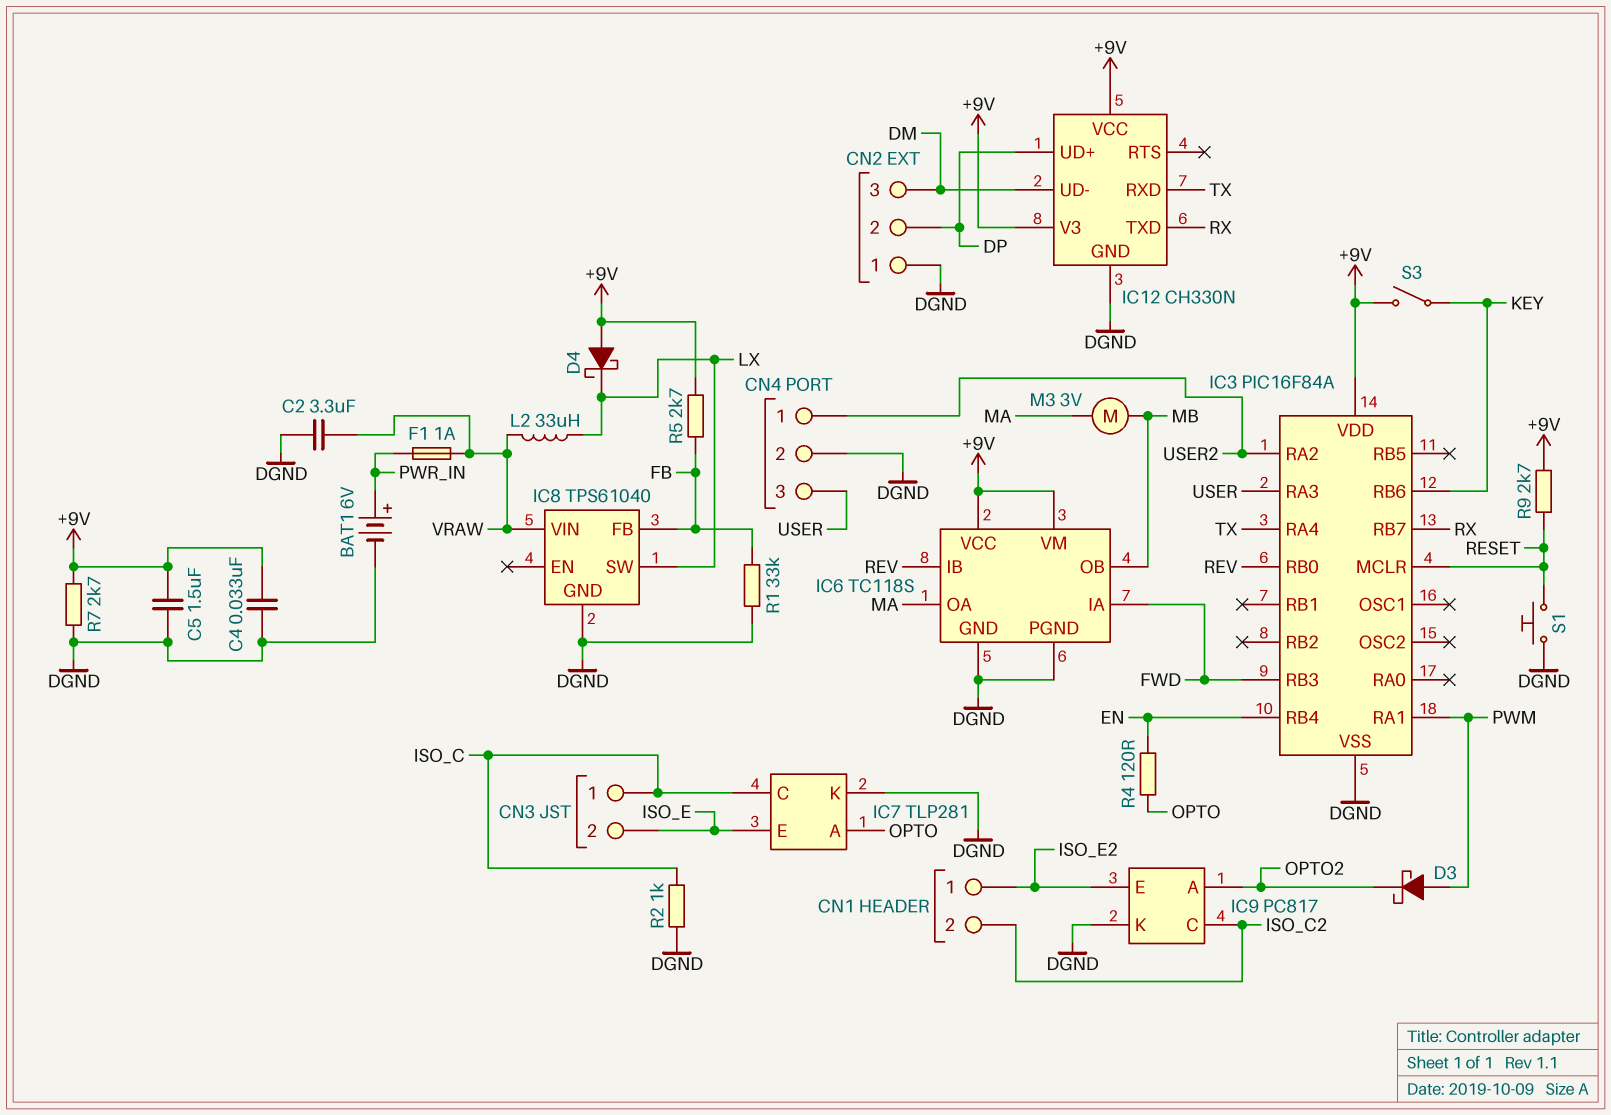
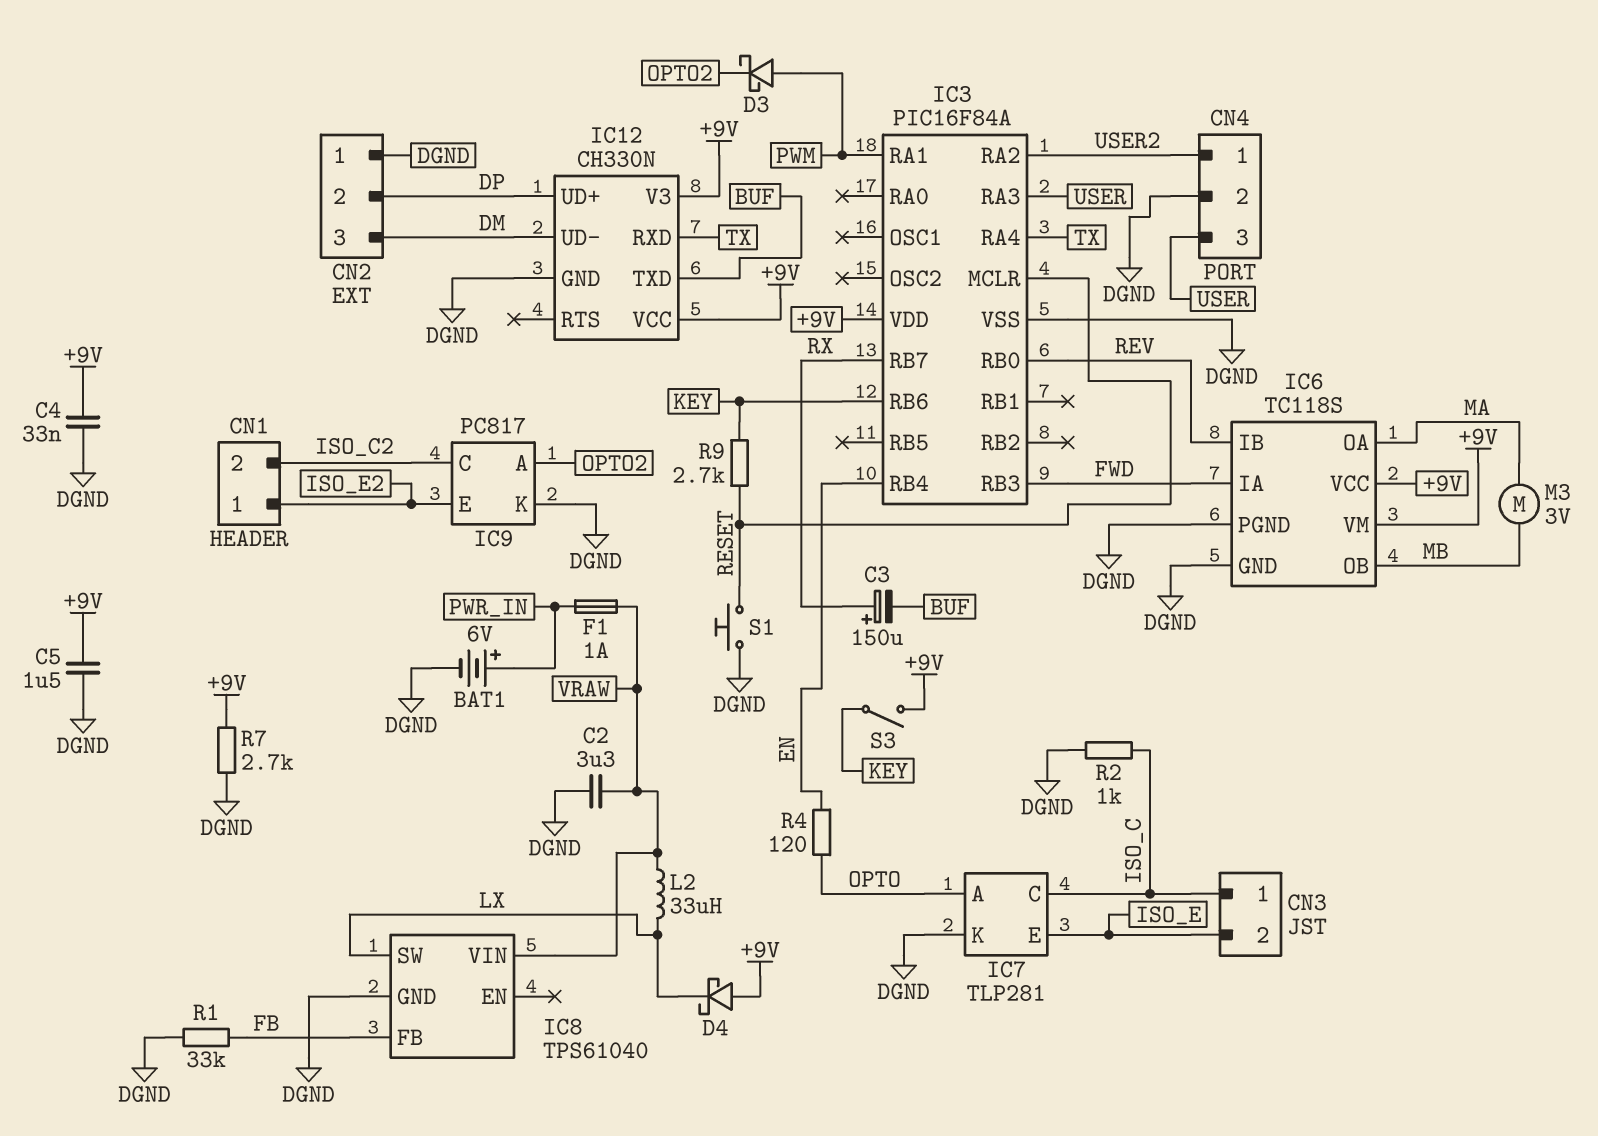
C3: none -> 150uF (plus RX, minus BUF)
IC12 pin TXD: RX -> BUF
R5: 2.7k (+9V, FB) -> none
R9: 2.7k (+9V, RESET) -> 2.7k (KEY, RESET)

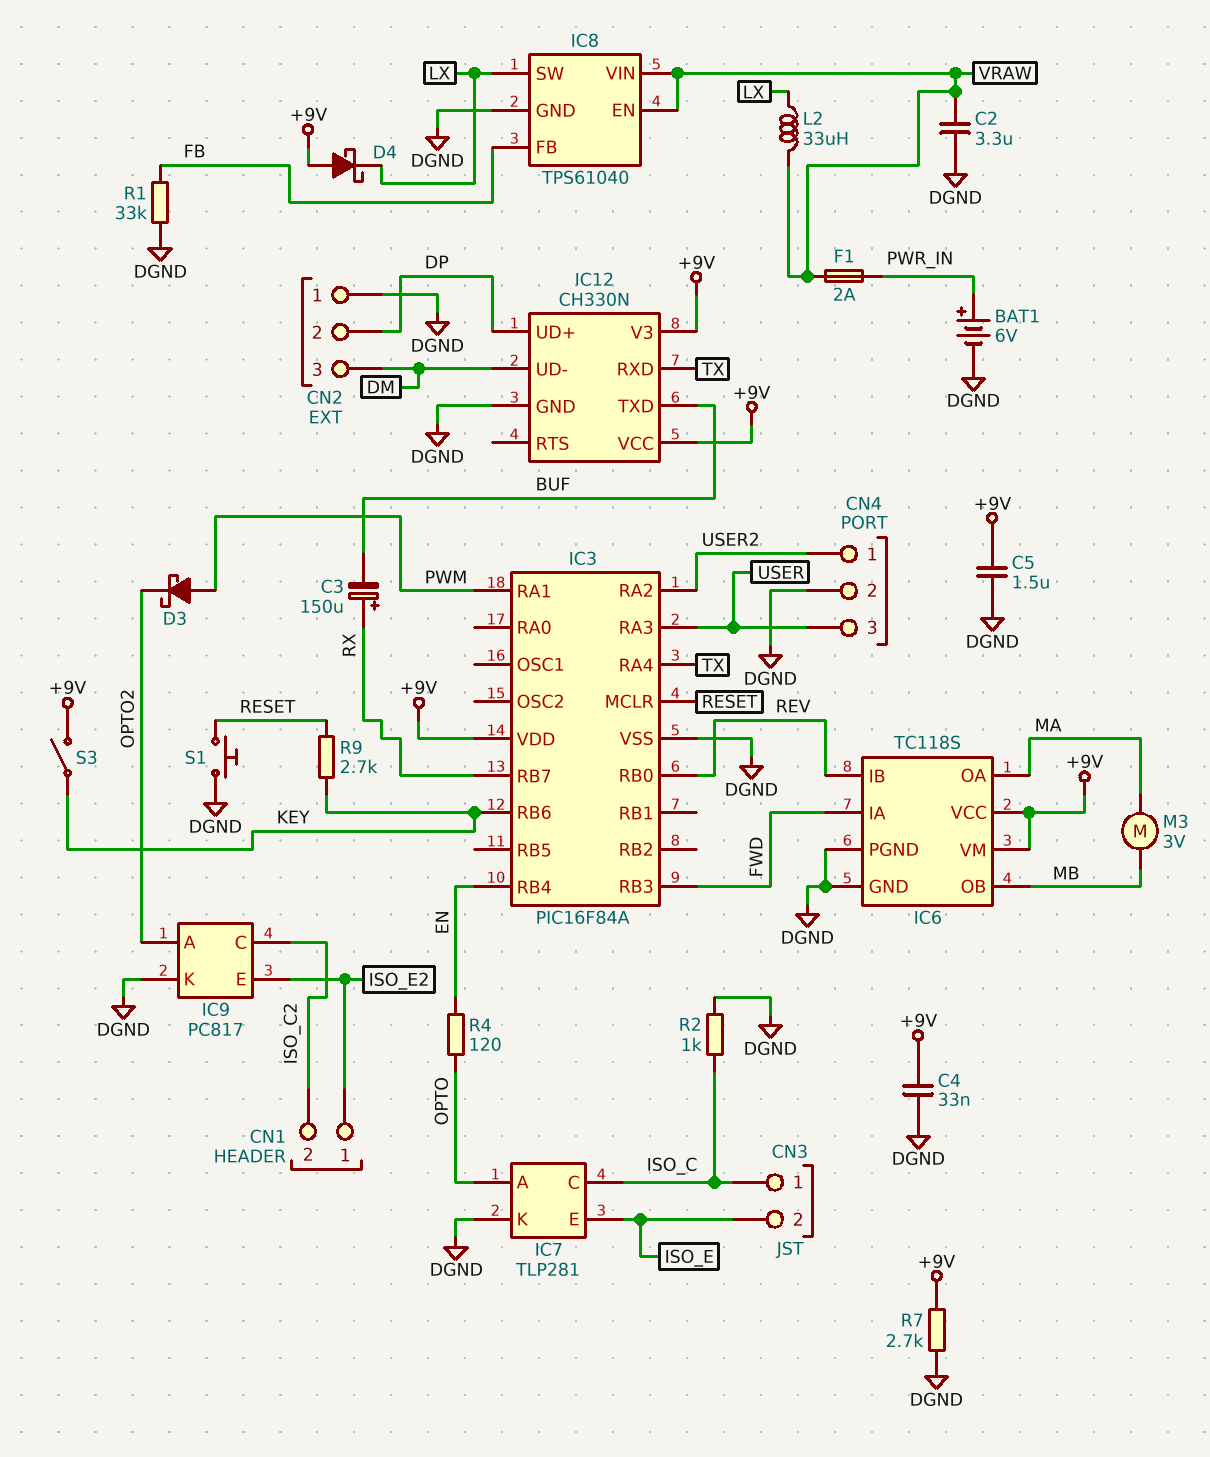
F1: 1A (PWR_IN, VRAW) -> 2A (PWR_IN, VRAW)
IC8 pin EN: none -> VRAW

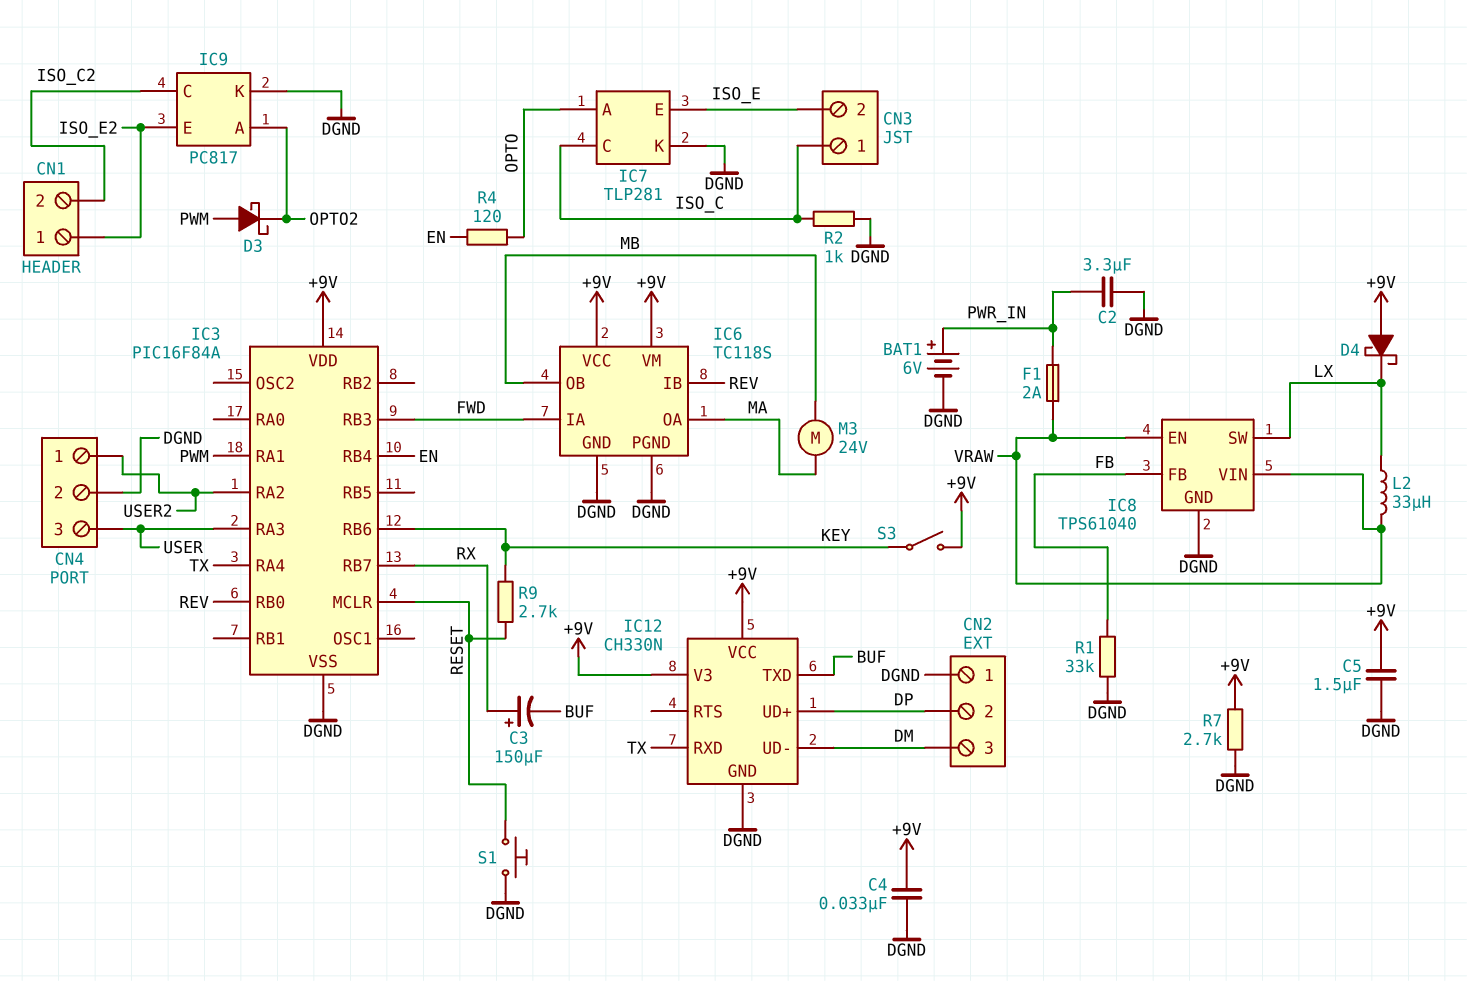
C2: 3.3uF (DGND, VRAW) -> 3.3uF (DGND, PWR_IN)
M3: motor 3V (MA, MB) -> motor 24V (MA, MB)

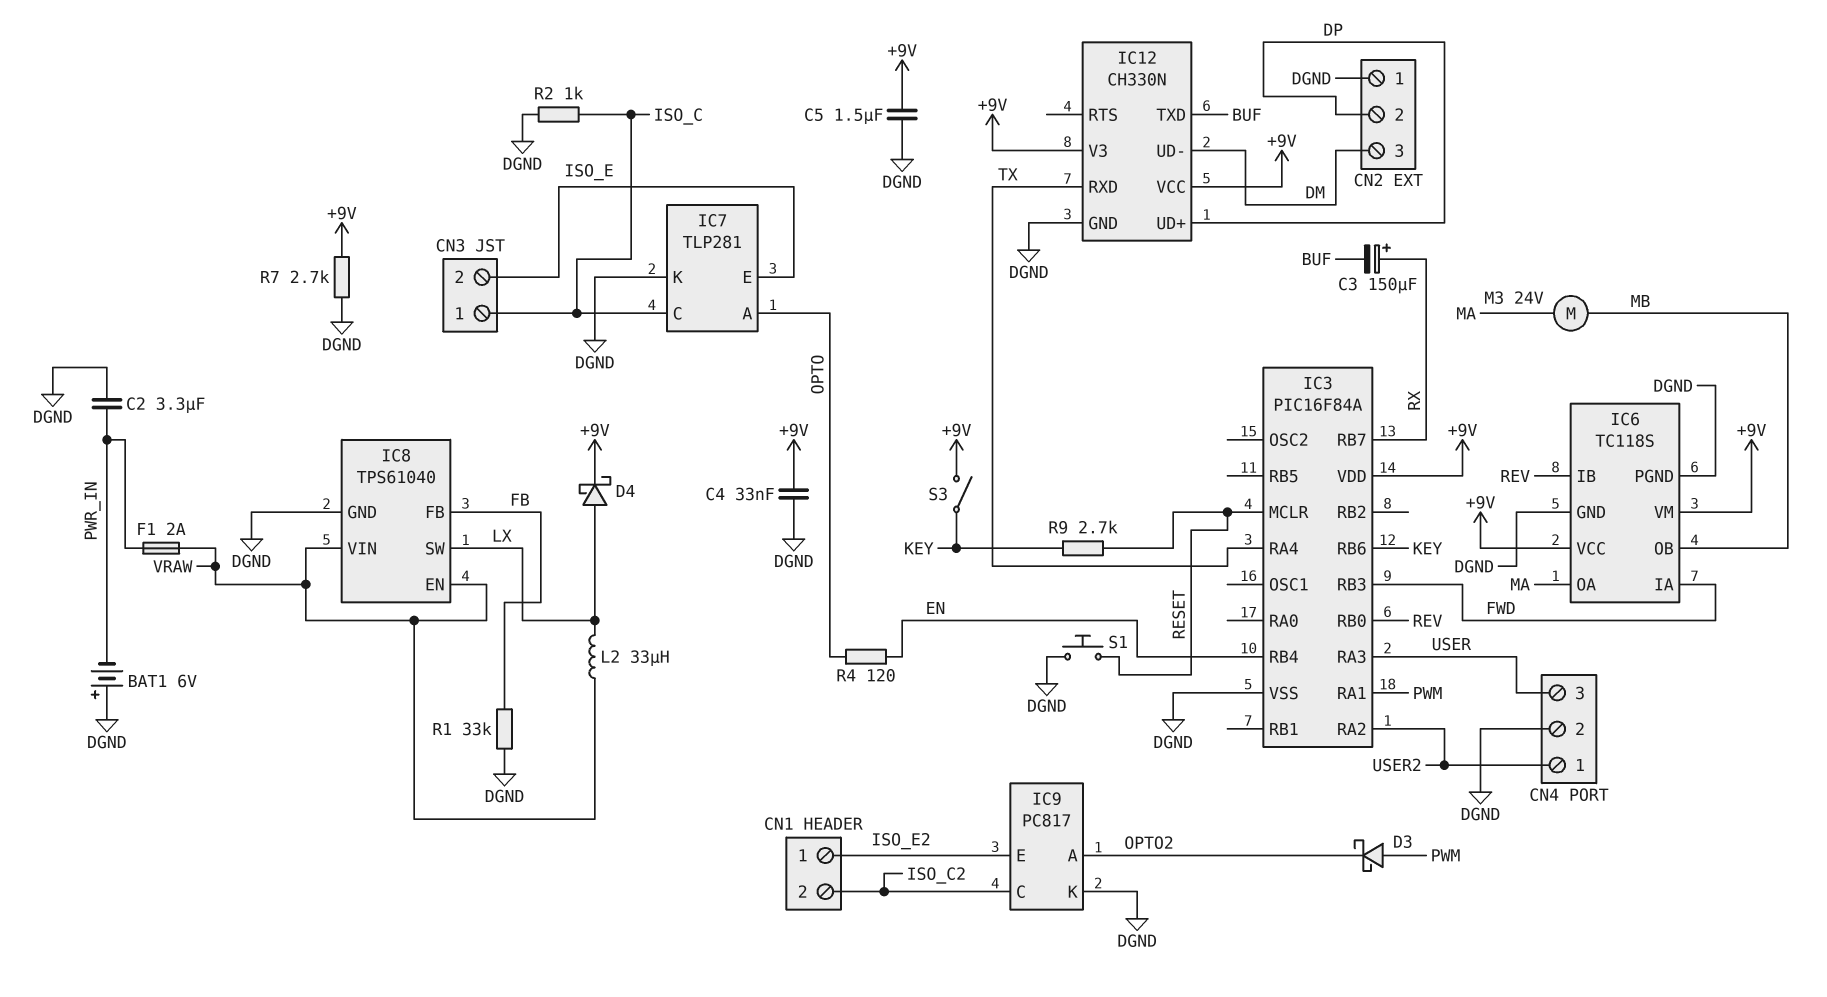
BAT1: 6V (plus PWR_IN, minus DGND) -> 6V (plus DGND, minus PWR_IN)
D4: schottky (A +9V, K LX) -> schottky (A LX, K +9V)

